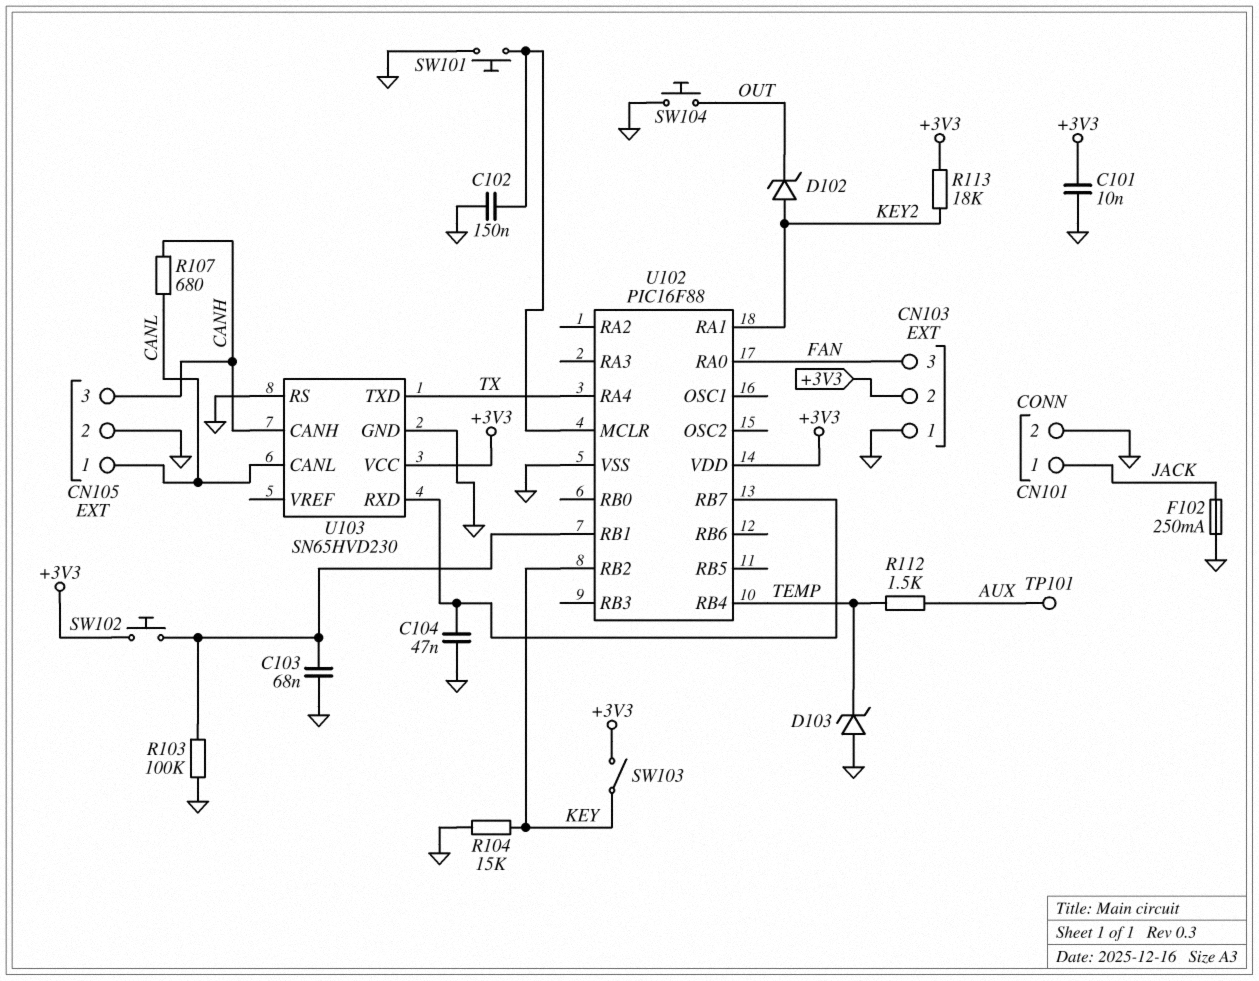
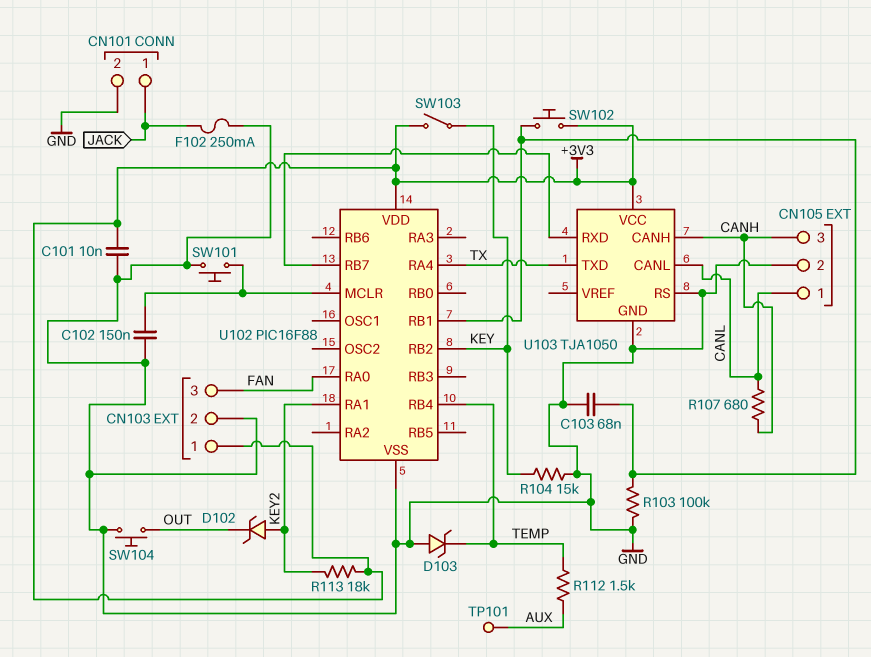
C104: 47nF (GND, U102/RB7) -> none
CN103 pin 1: GND -> +3V3
CN103 pin 2: +3V3 -> GND
U103: SN65HVD230 -> TJA1050

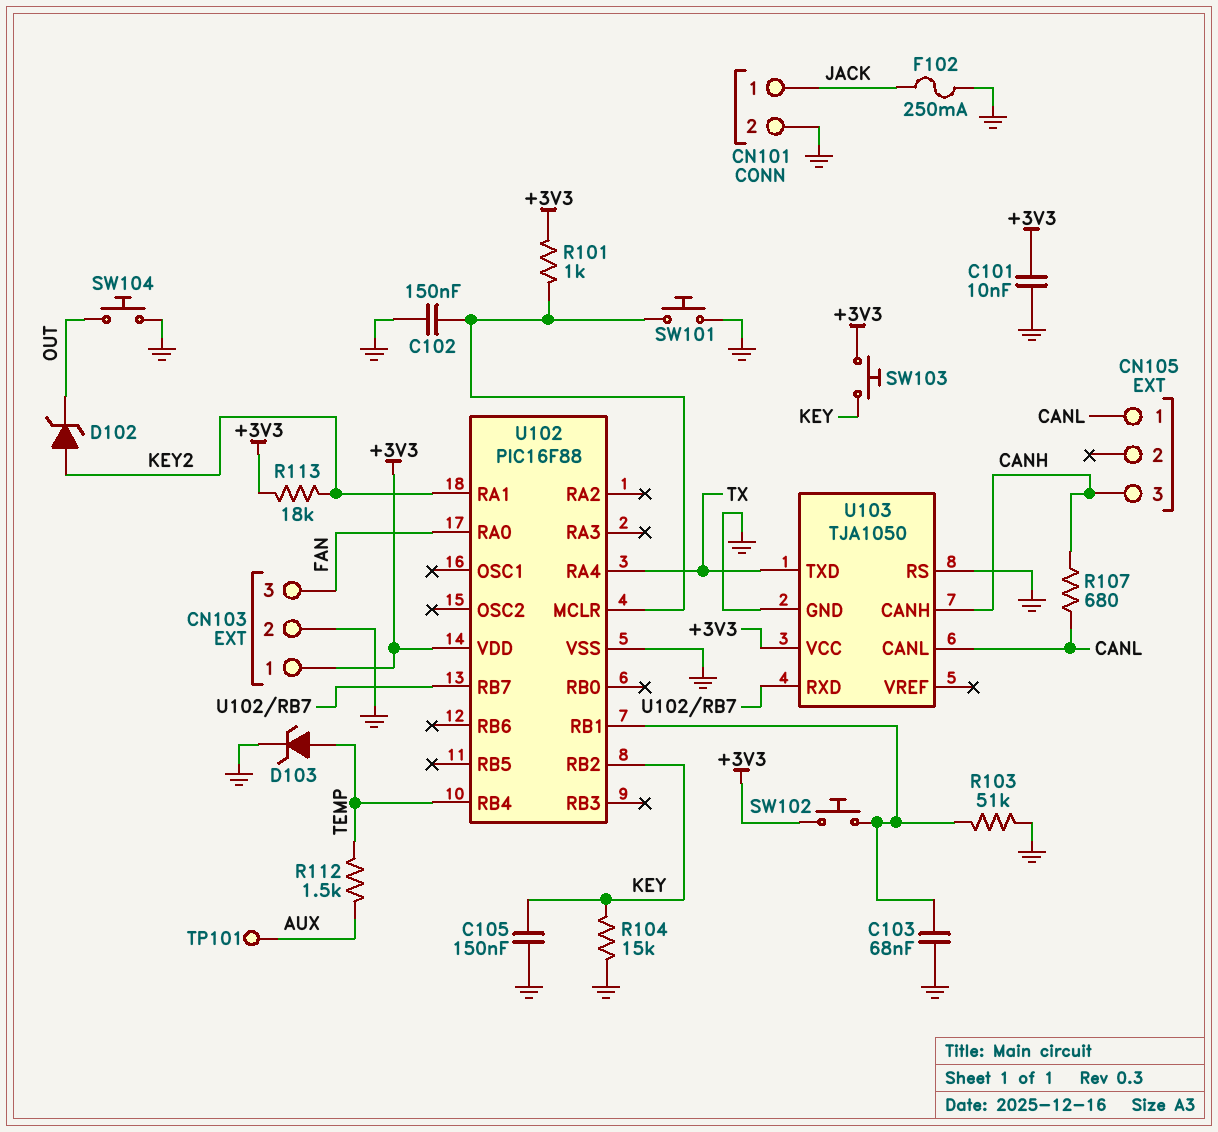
C105: none -> 150nF (GND, KEY)
CN105 pin 2: GND -> none
D103: zener (A GND, K TEMP) -> zener (A TEMP, K GND)
R101: none -> 1k (+3V3, U102/MCLR)
R103: 100k (GND, U102/RB1) -> 51k (GND, U102/RB1)
SW103: switch (+3V3, KEY) -> button (+3V3, KEY)

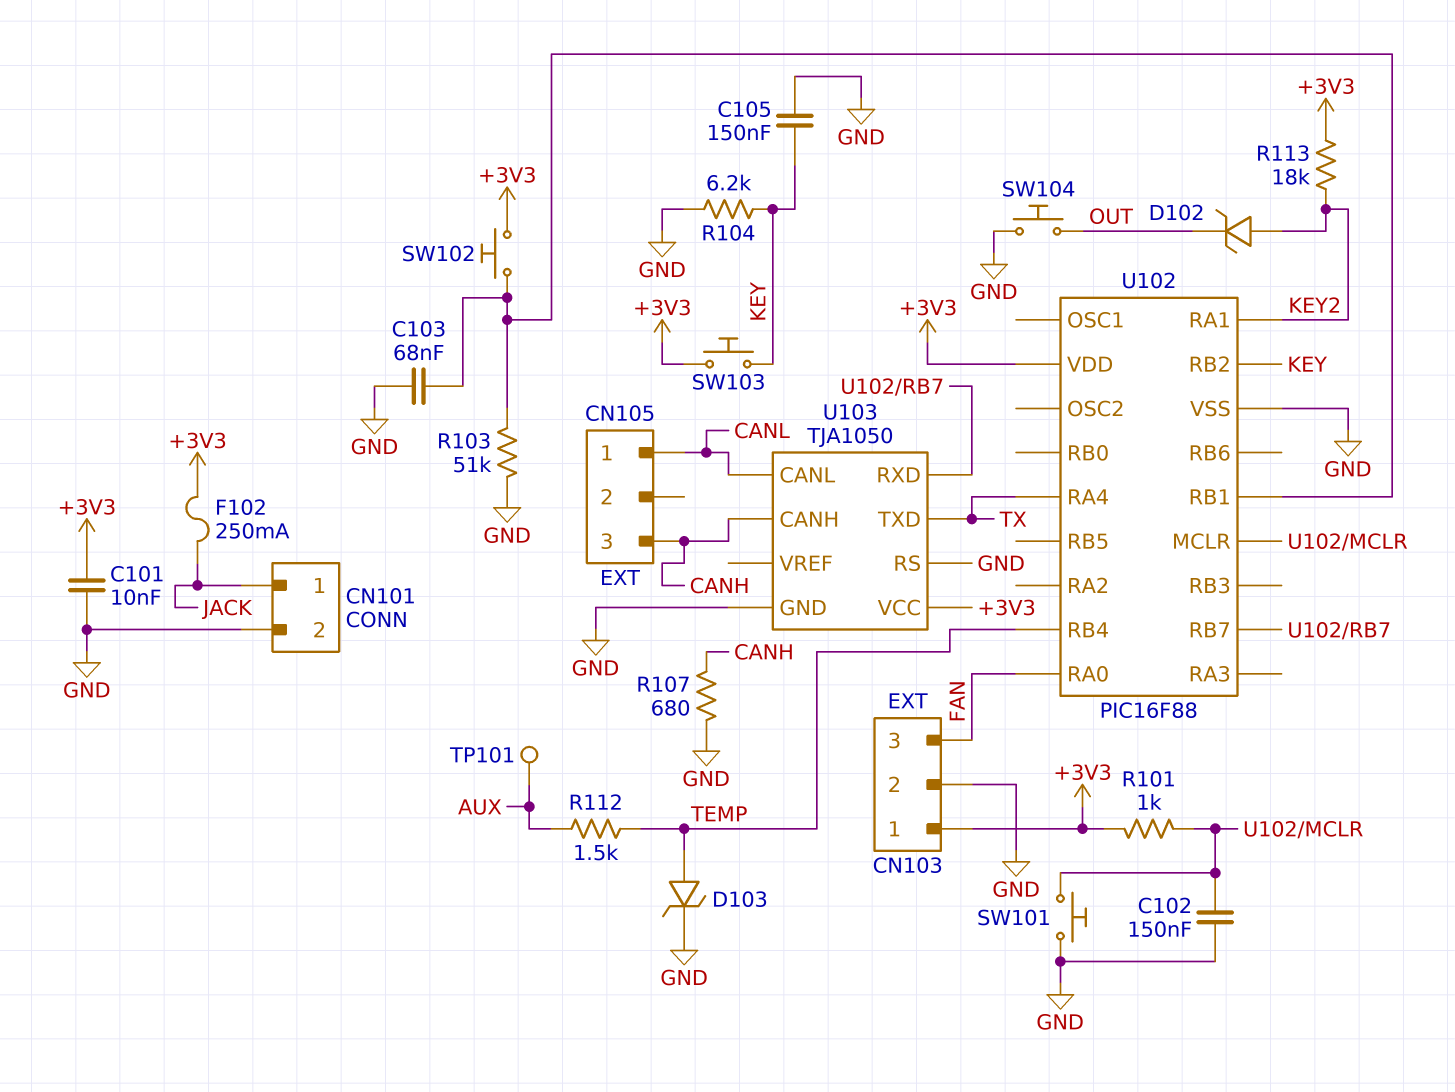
F102: 250mA (GND, JACK) -> 250mA (+3V3, JACK)
R104: 15k (GND, KEY) -> 6.2k (GND, KEY)
R107: 680 (CANH, CANL) -> 680 (CANH, GND)

